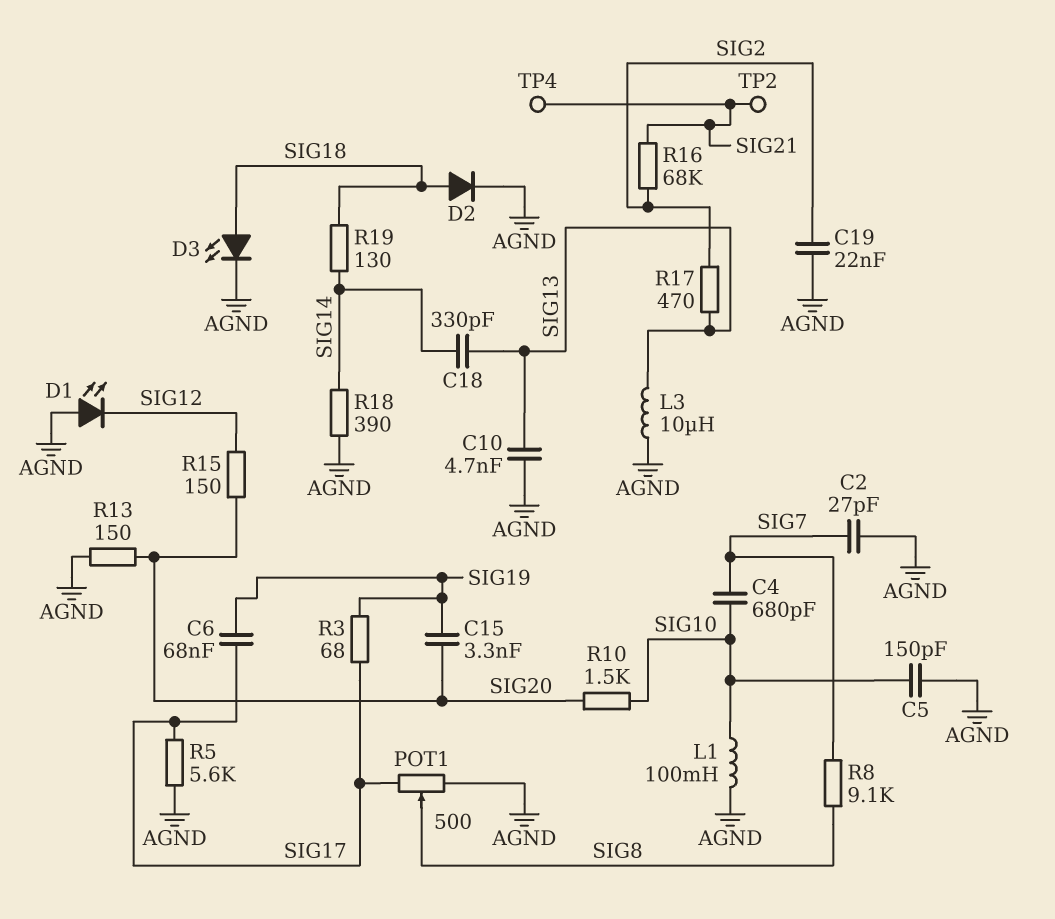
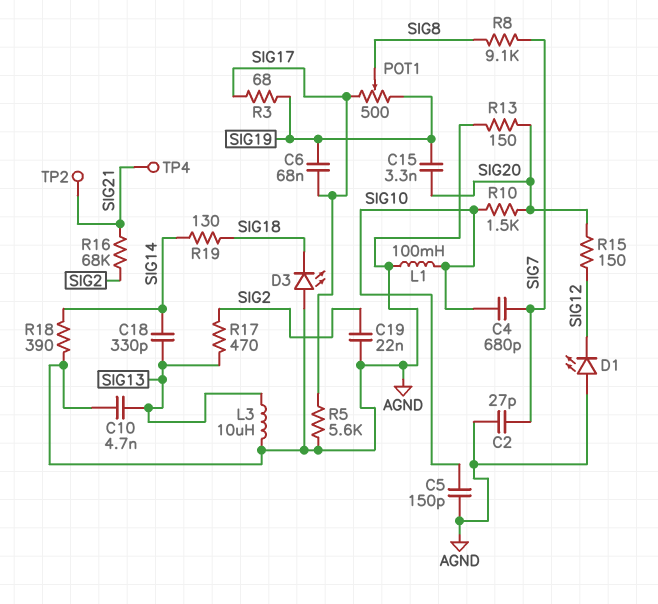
D2: diode (A SIG18, K AGND) -> none
D3: LED (A SIG18, K AGND) -> LED (A AGND, K SIG18)
POT1: 500 (AGND, SIG17, wiper SIG8) -> 500 (SIG17, SIG19, wiper SIG8)

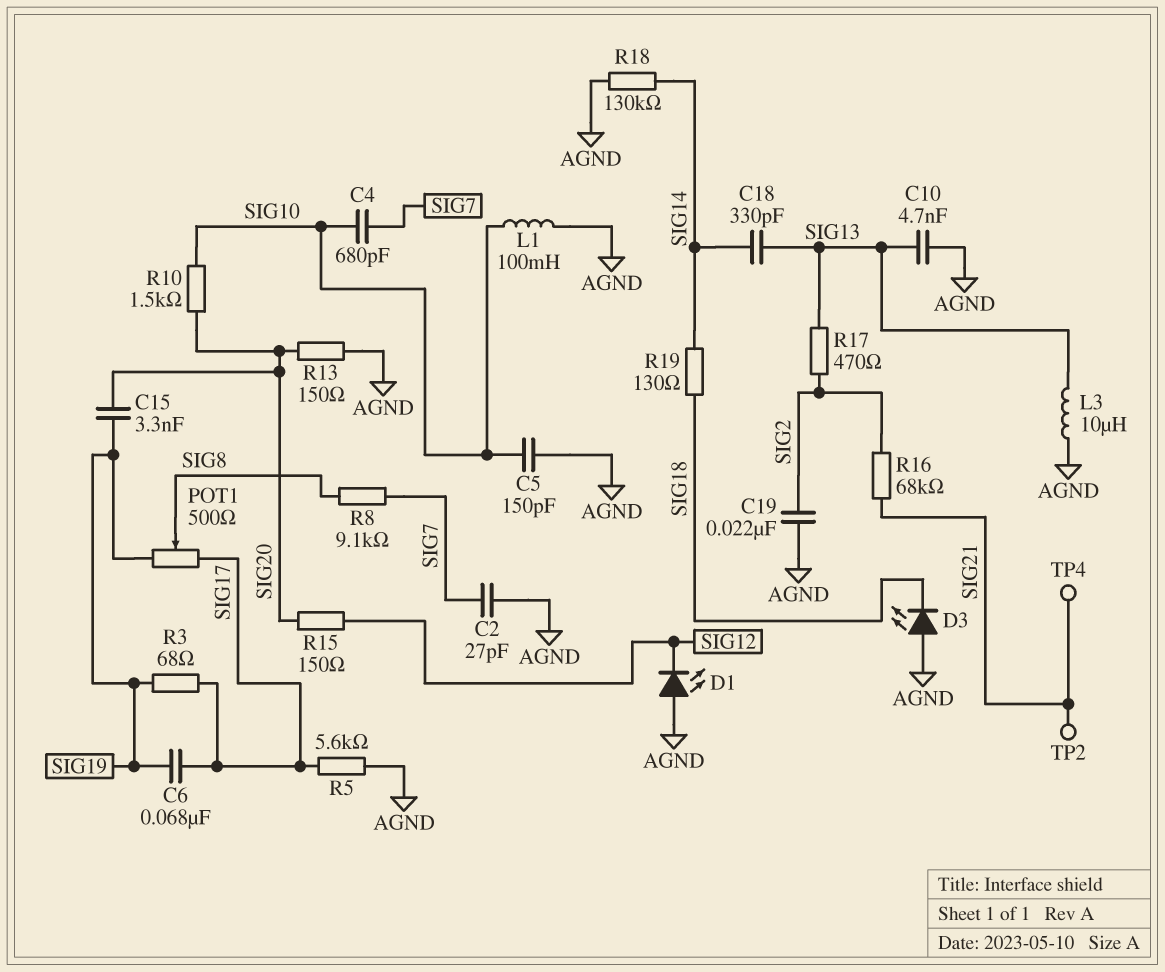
R18: 390 (AGND, SIG14) -> 130k (AGND, SIG14)

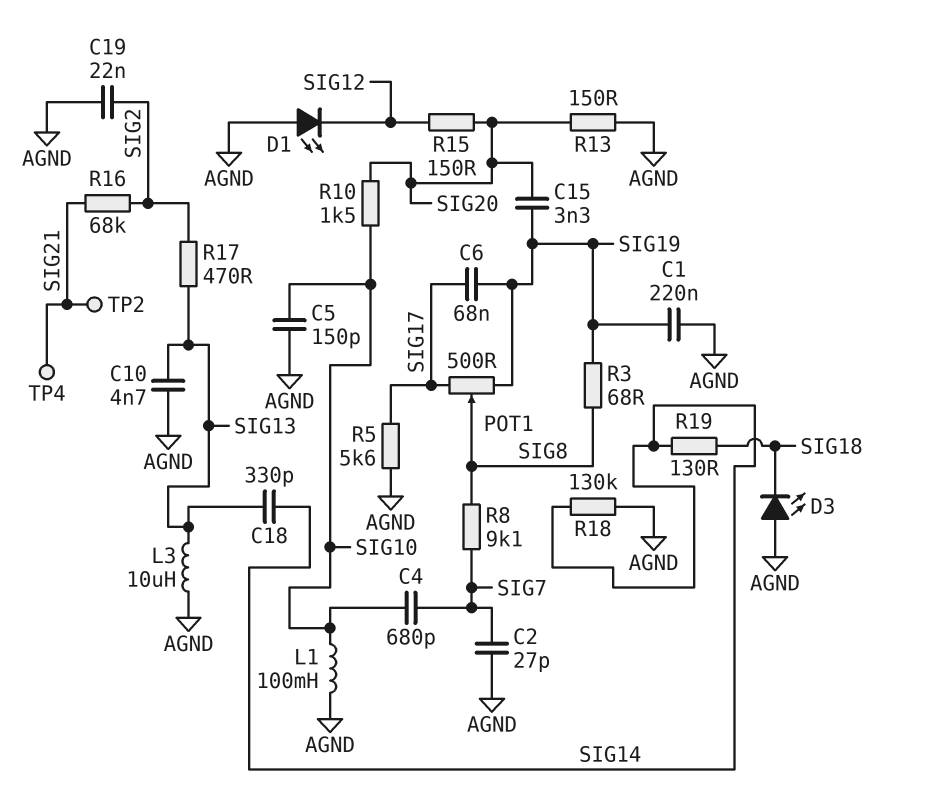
C1: none -> 220nF (AGND, SIG19)
R3: 68 (SIG17, SIG19) -> 68 (SIG8, SIG19)

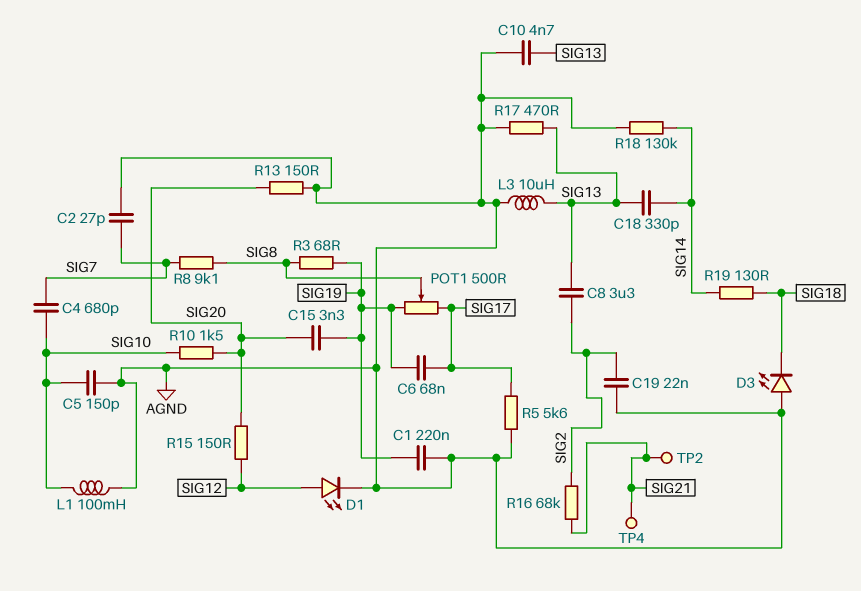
C8: none -> 3.3uF (SIG2, SIG13)
D1: LED (A AGND, K SIG12) -> LED (A SIG12, K AGND)
R17: 470 (SIG2, SIG13) -> 470 (AGND, SIG13)

